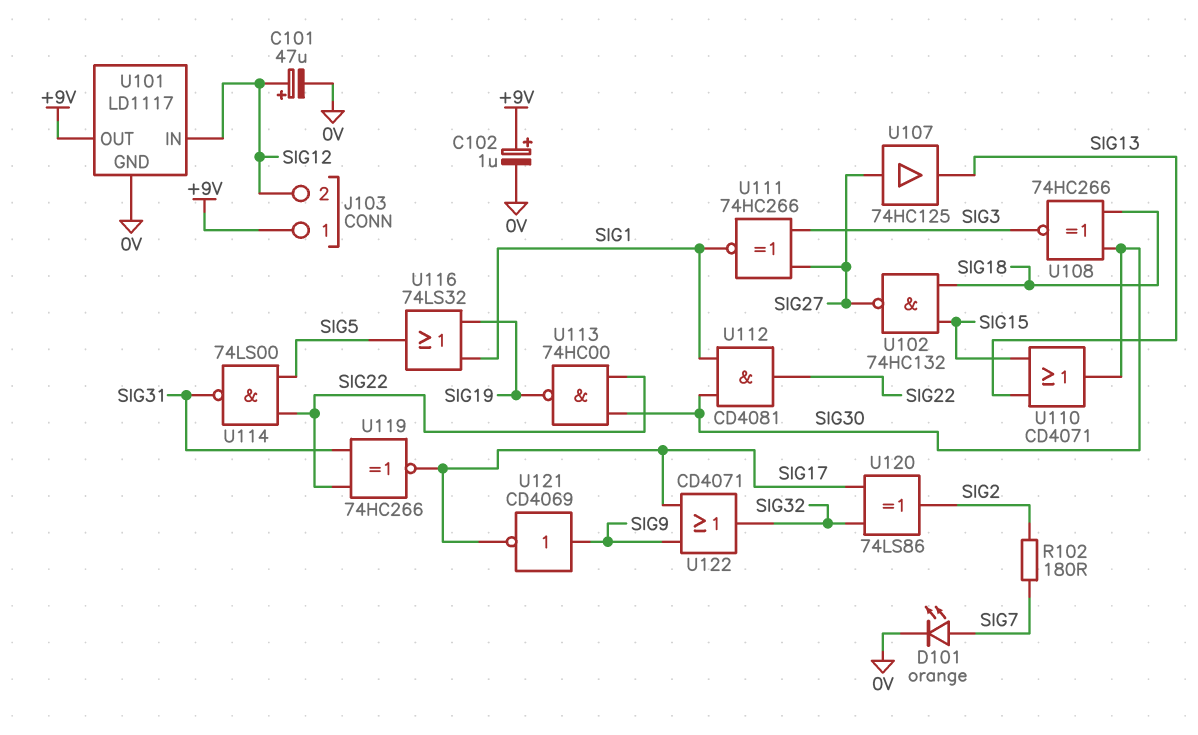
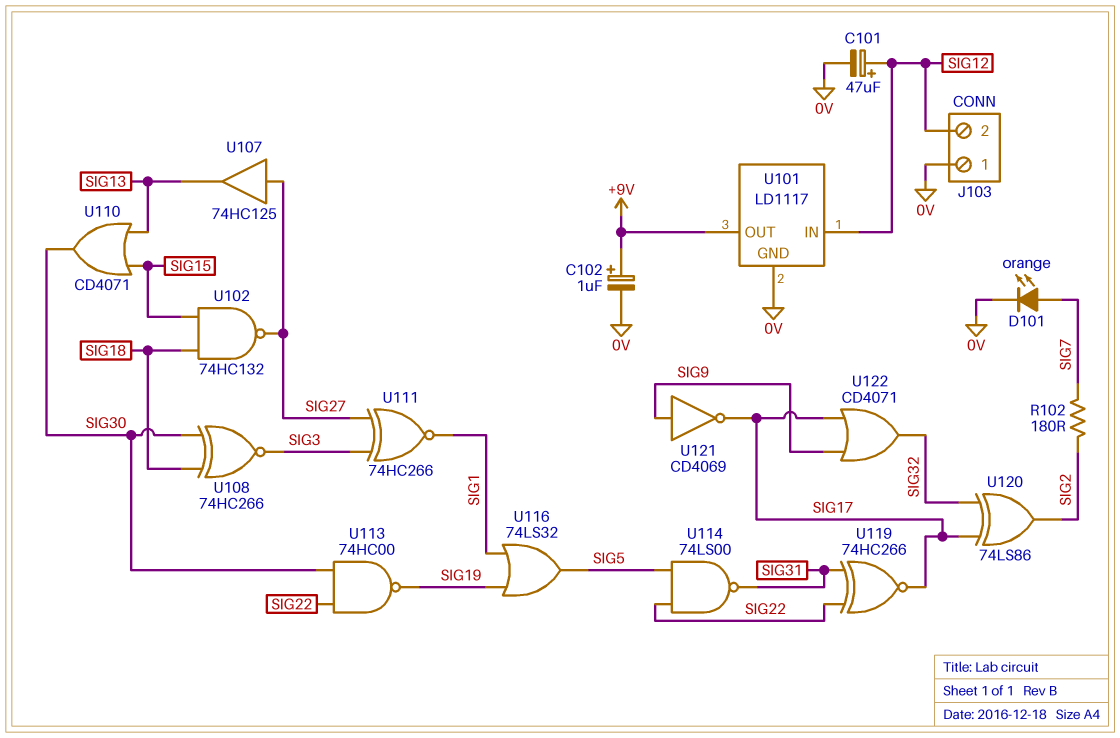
J103 pin 1: +9V -> 0V
U112: AND CD4081 (in SIG1, in SIG30, out SIG22) -> none

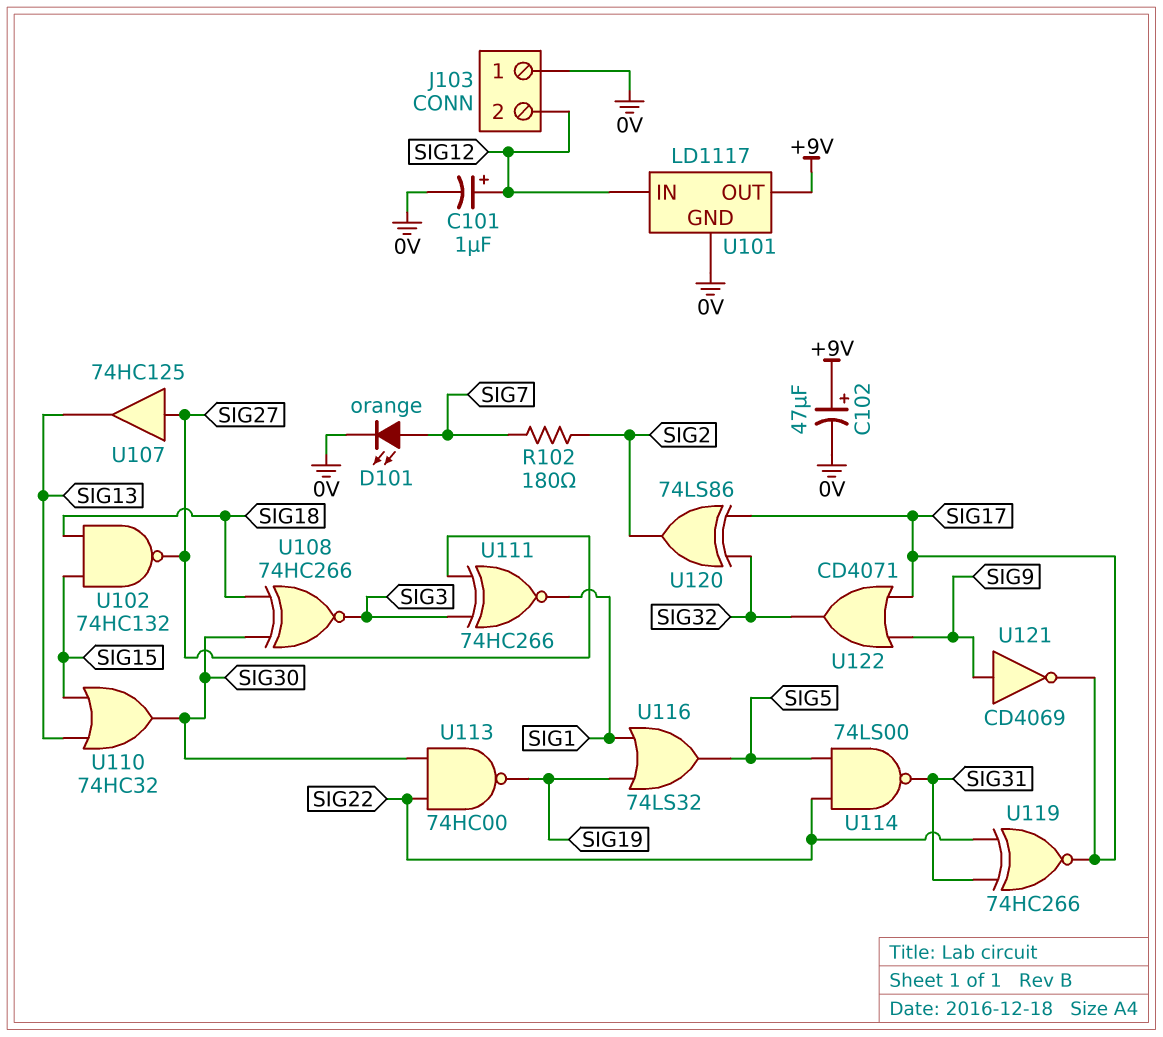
C101: 47uF (plus SIG12, minus 0V) -> 1uF (plus SIG12, minus 0V)
C102: 1uF (plus +9V, minus 0V) -> 47uF (plus +9V, minus 0V)
U110: OR CD4071 (in SIG13, in SIG15, out SIG30) -> OR 74HC32 (in SIG13, in SIG15, out SIG30)

